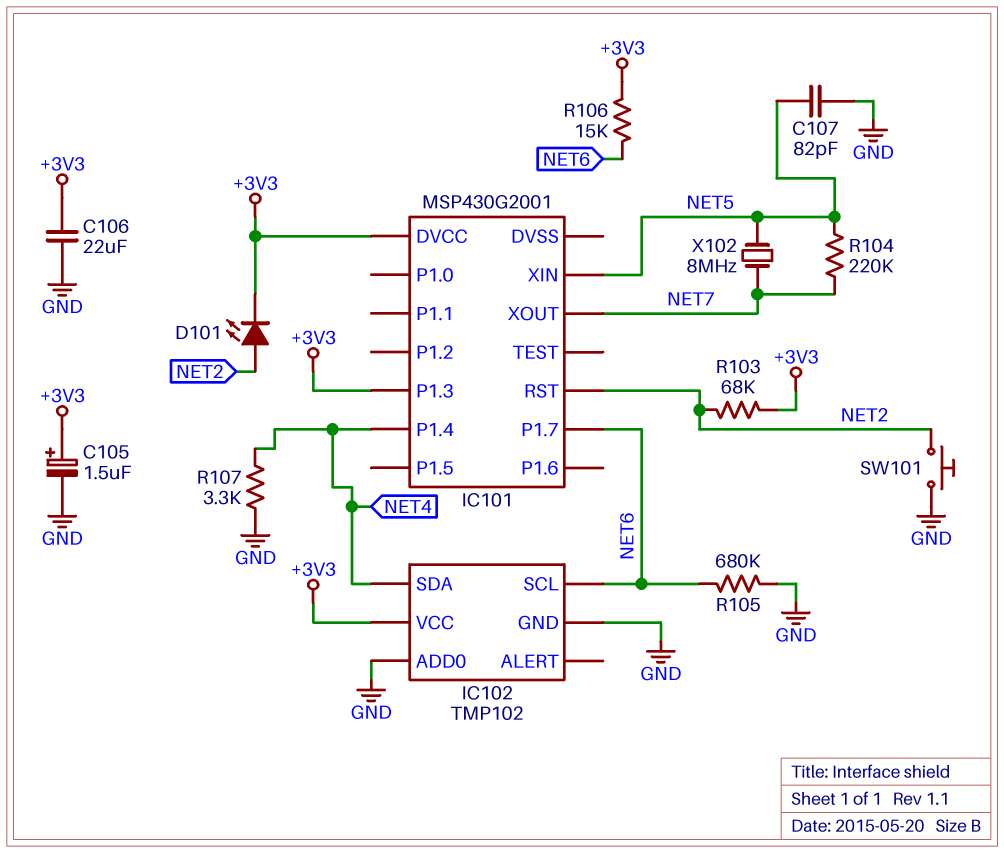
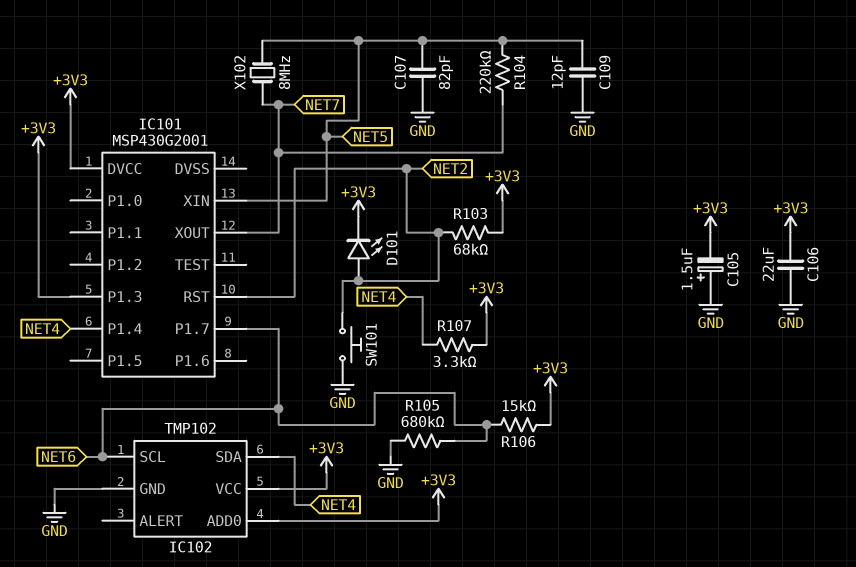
C105: 1.5uF (plus +3V3, minus GND) -> 1.5uF (plus GND, minus +3V3)
C109: none -> 12pF (GND, NET5)
IC102 pin ADD0: GND -> +3V3
R107: 3.3k (GND, NET4) -> 3.3k (+3V3, NET4)

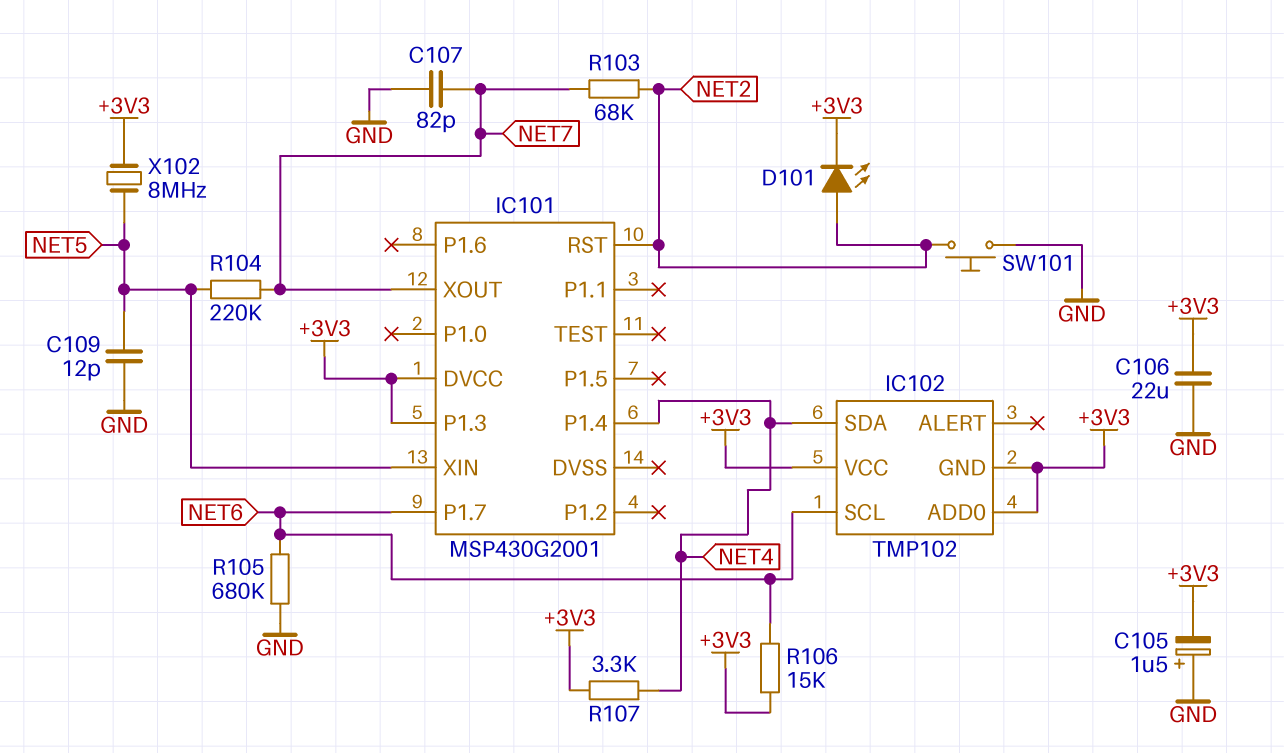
C107: 82pF (GND, NET5) -> 82pF (GND, NET7)
IC102 pin GND: GND -> +3V3
R103: 68k (+3V3, NET2) -> 68k (NET2, NET7)
X102: 8MHz (NET5, NET7) -> 8MHz (+3V3, NET5)

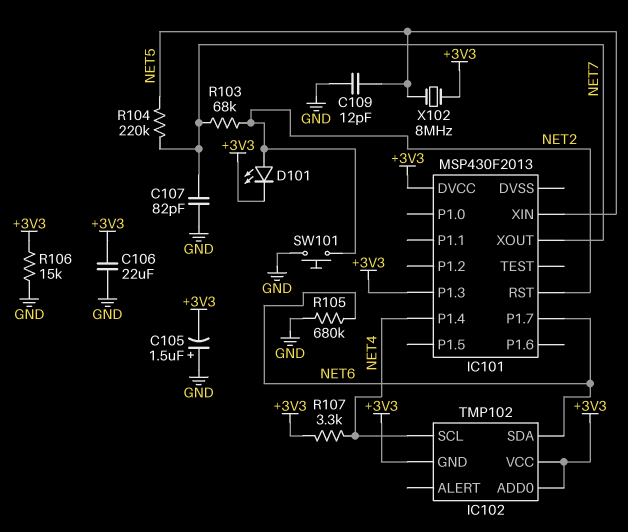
IC101: MSP430G2001 -> MSP430F2013
IC102 pin SCL: NET6 -> NET4
IC102 pin SDA: NET4 -> NET6
R106: 15k (+3V3, NET6) -> 15k (+3V3, GND)

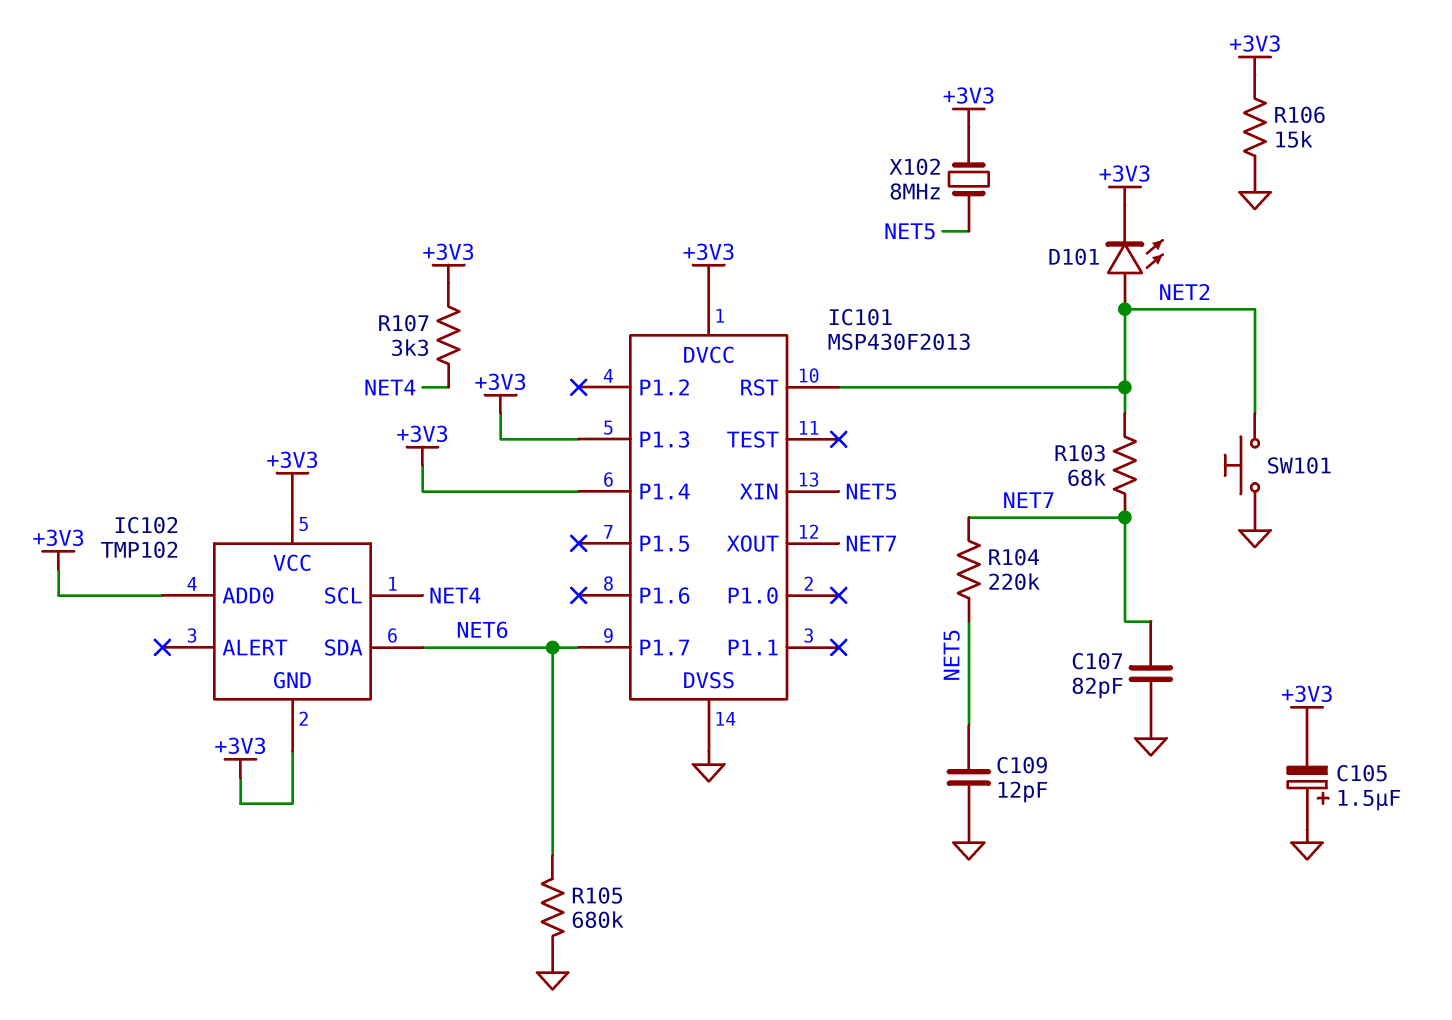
C106: 22uF (+3V3, GND) -> none
IC101 pin DVSS: none -> GND
IC101 pin P1.4: NET4 -> +3V3

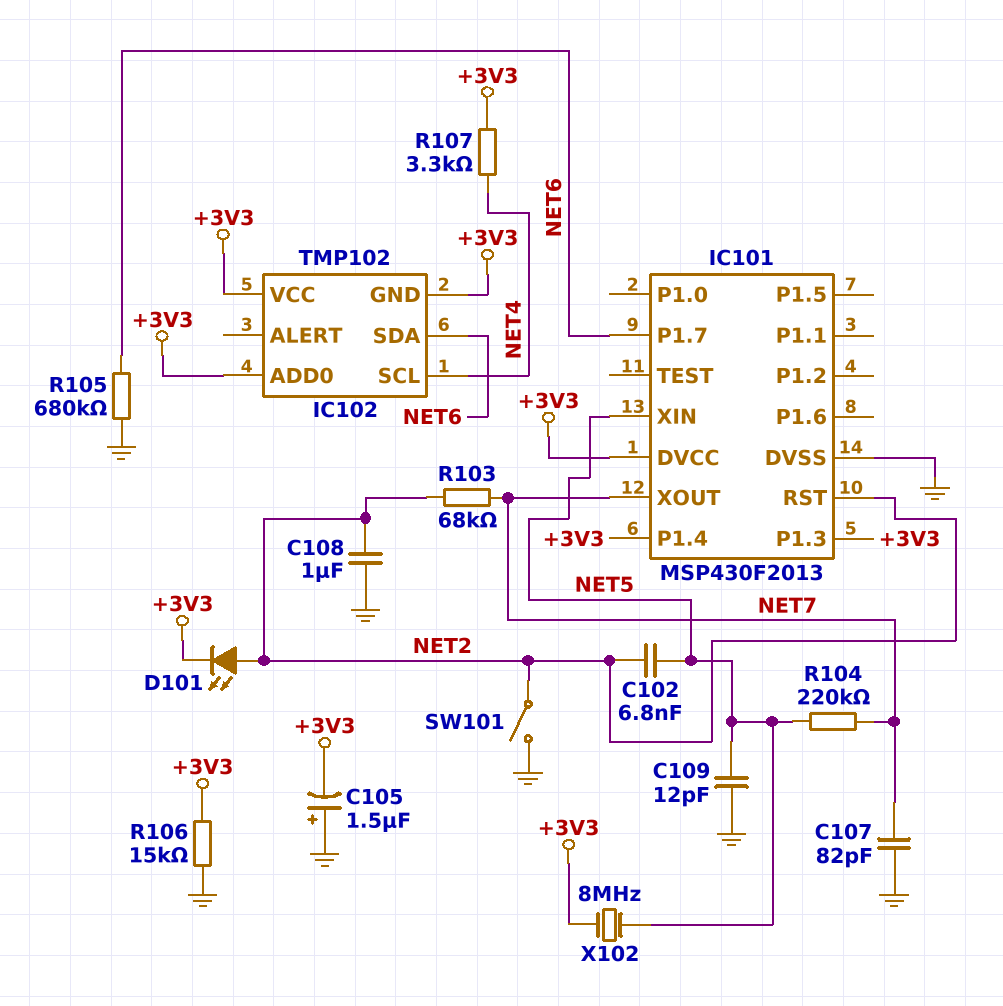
C102: none -> 6.8nF (NET2, NET5)
C108: none -> 1uF (GND, NET2)
SW101: button (GND, NET2) -> switch (GND, NET2)

